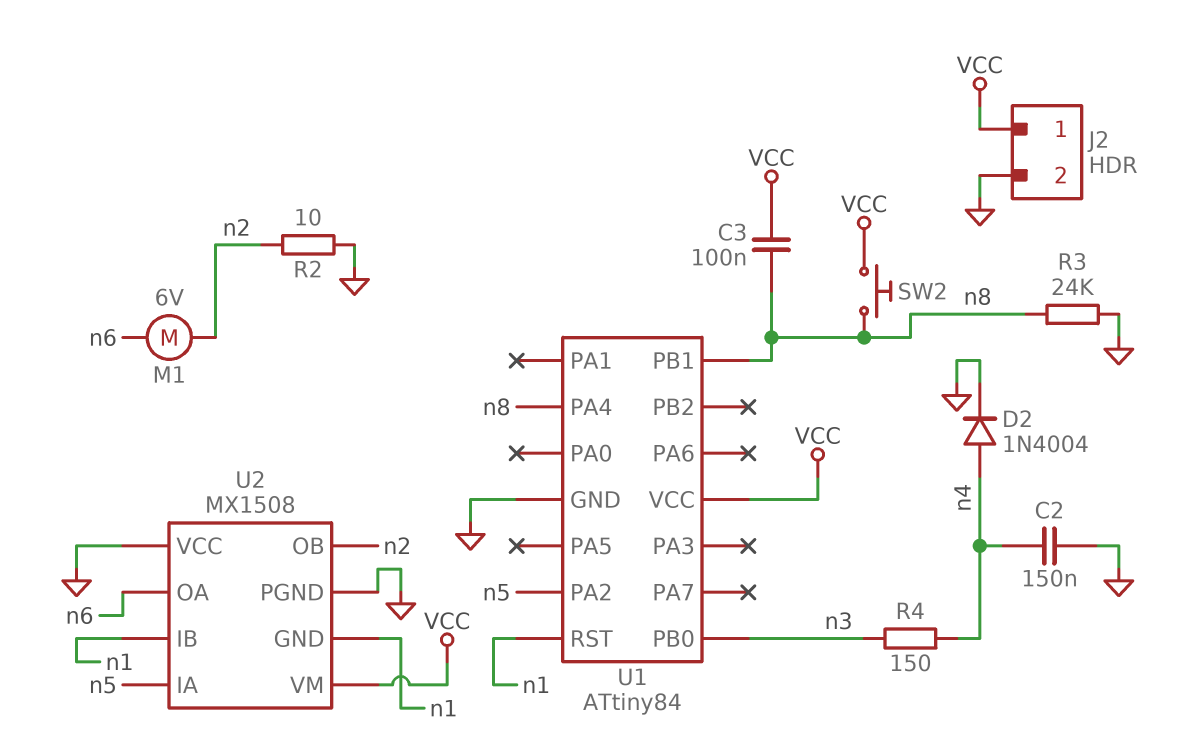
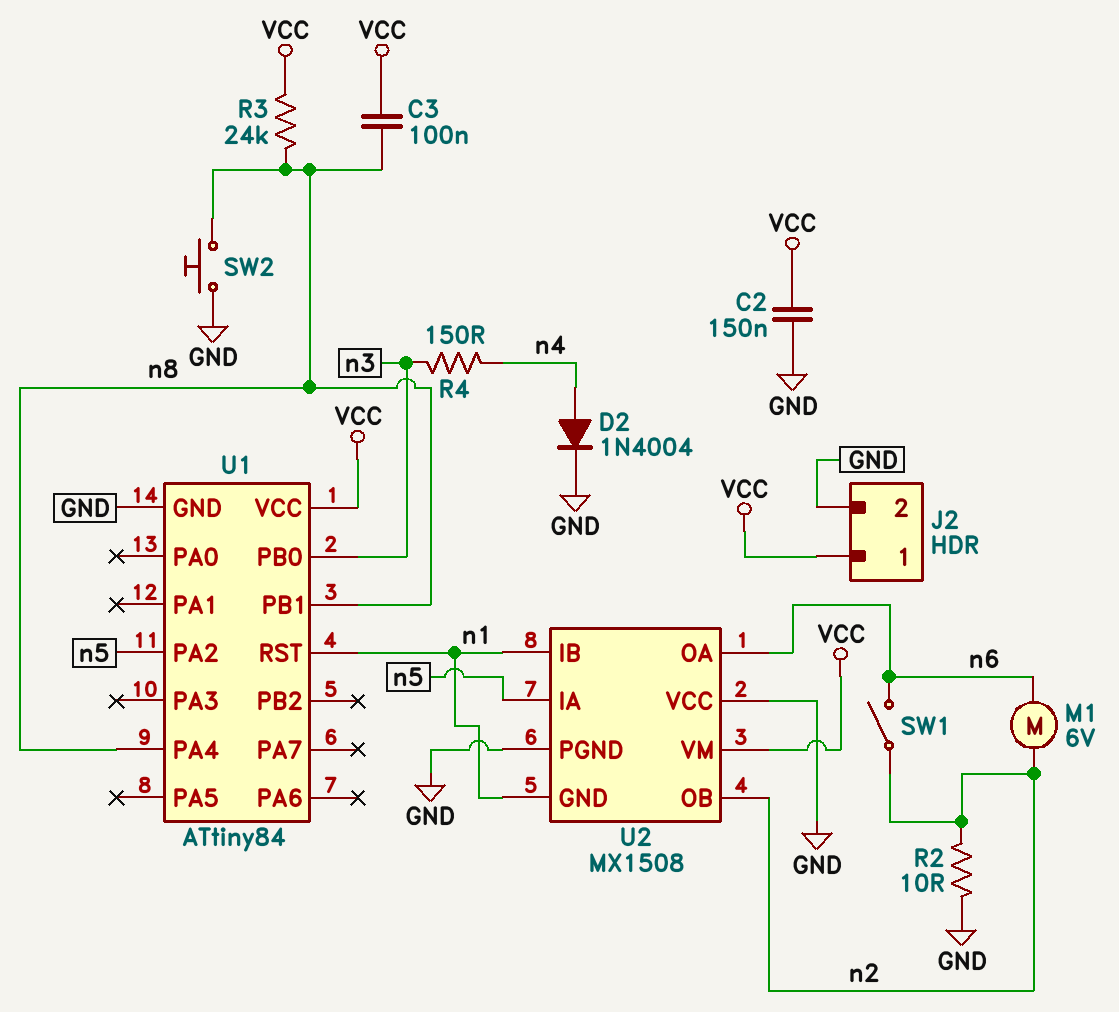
C2: 150nF (GND, n4) -> 150nF (GND, VCC)
R3: 24k (GND, n8) -> 24k (VCC, n8)
SW1: none -> switch (n2, n6)
SW2: button (VCC, n8) -> button (GND, n8)

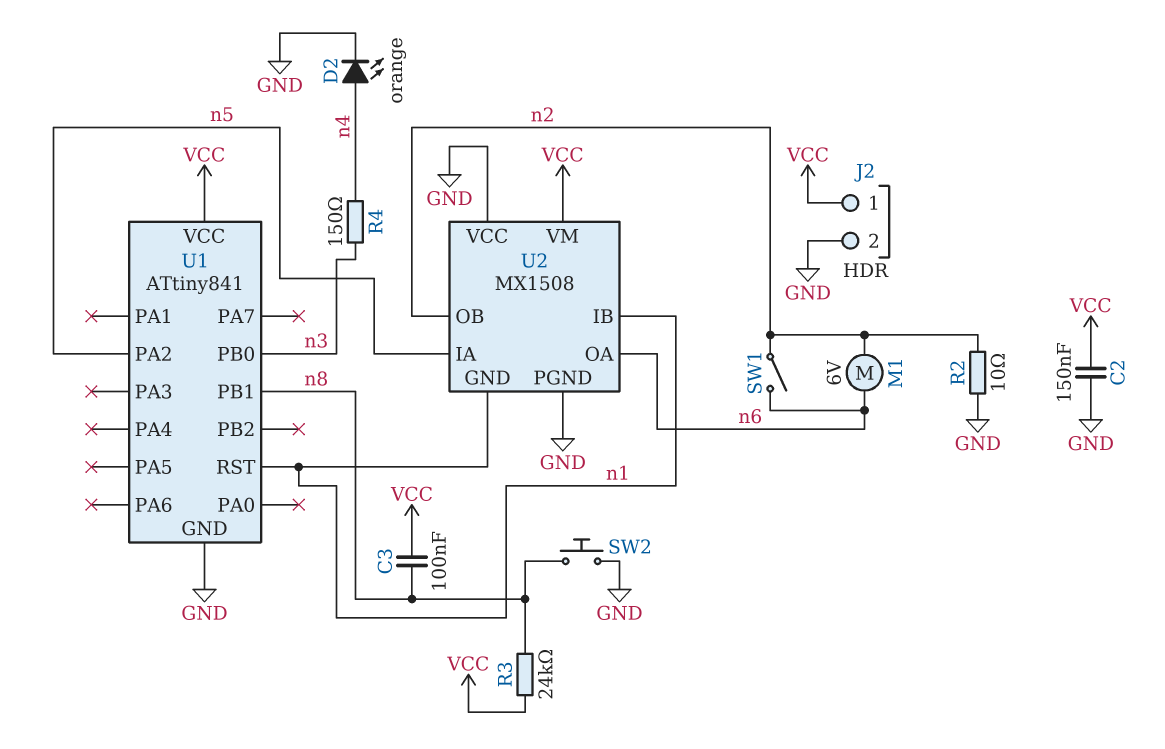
D2: diode 1N4004 (A n4, K GND) -> LED orange (A n4, K GND)
U1: ATtiny84 -> ATtiny841
U1 pin PA4: n8 -> none

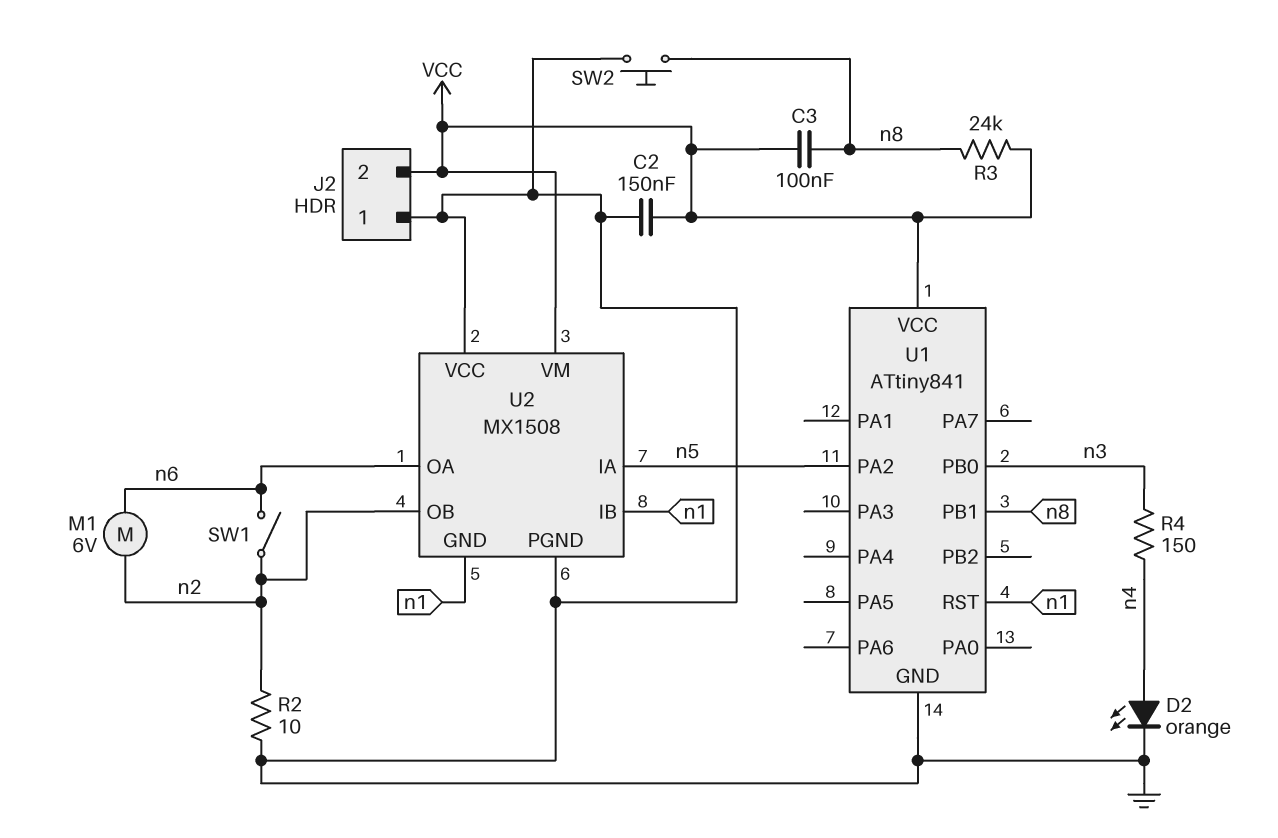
J2 pin 1: VCC -> GND
J2 pin 2: GND -> VCC

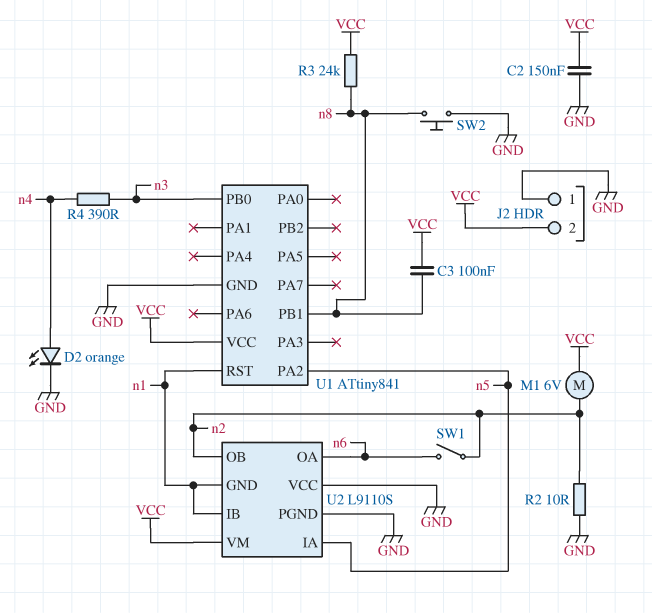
M1: motor 6V (n2, n6) -> motor 6V (VCC, n2)
R4: 150 (n3, n4) -> 390 (n3, n4)
U2: MX1508 -> L9110S

